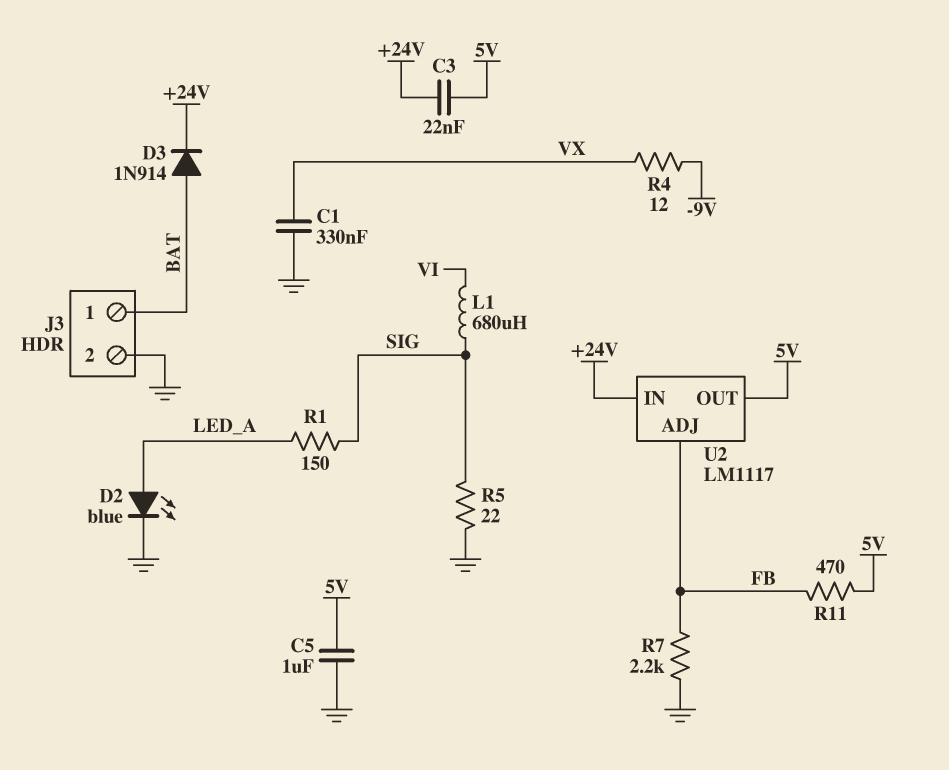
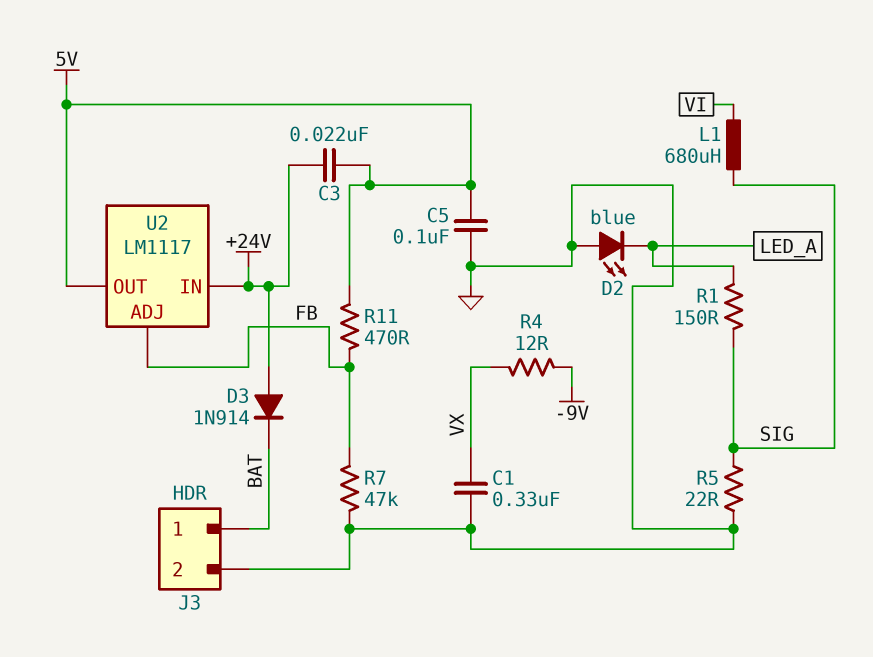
C5: 1uF (5V, GND) -> 100nF (5V, GND)
D2: LED blue (A LED_A, K GND) -> LED blue (A GND, K LED_A)
D3: diode 1N914 (A BAT, K +24V) -> diode 1N914 (A +24V, K BAT)
R7: 2.2k (FB, GND) -> 47k (FB, GND)

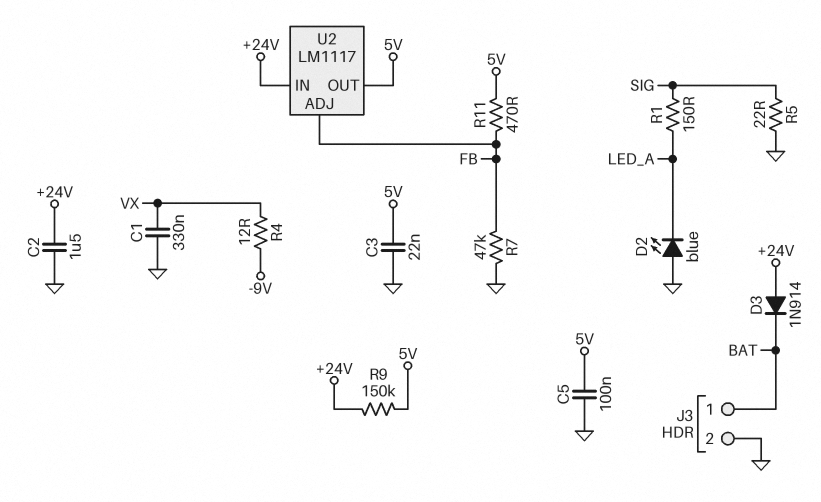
C2: none -> 1.5uF (+24V, GND)
C3: 22nF (+24V, 5V) -> 22nF (5V, GND)
L1: 680uH (SIG, VI) -> none
R9: none -> 150k (+24V, 5V)

